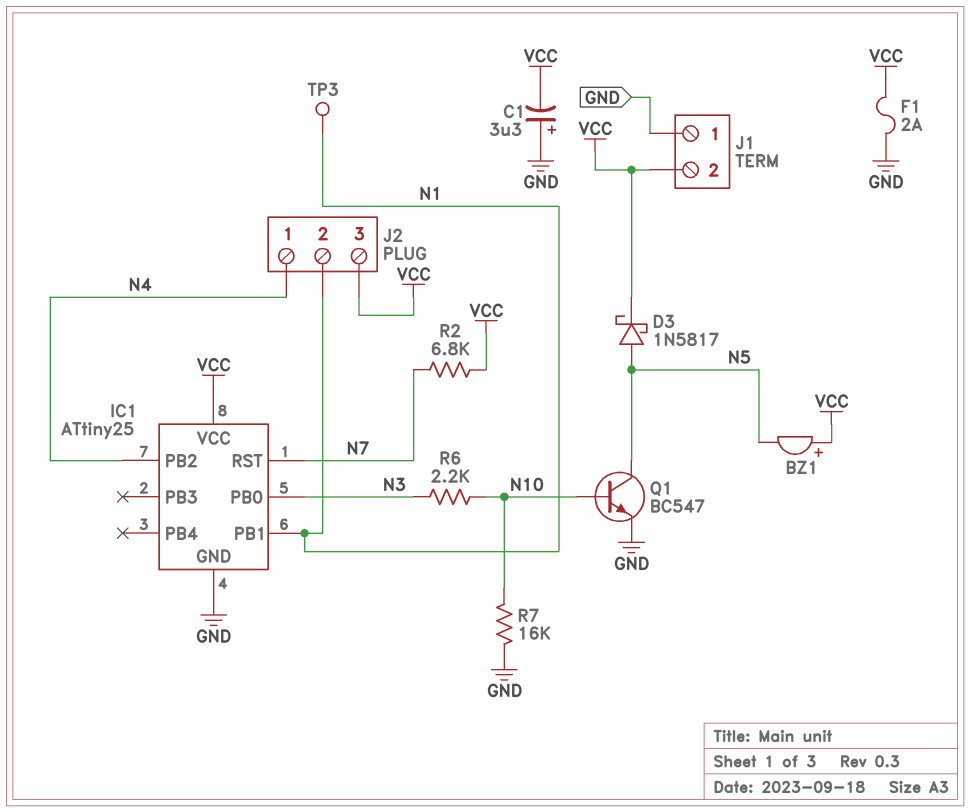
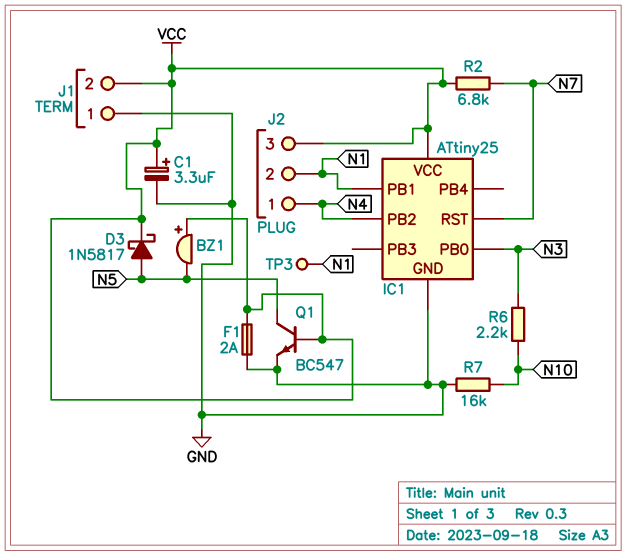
C1: 3.3uF (plus GND, minus VCC) -> 3.3uF (plus VCC, minus GND)
Q1: NPN BC547 (B N10, C N5, E GND) -> NPN BC547 (B VCC, C N5, E GND)

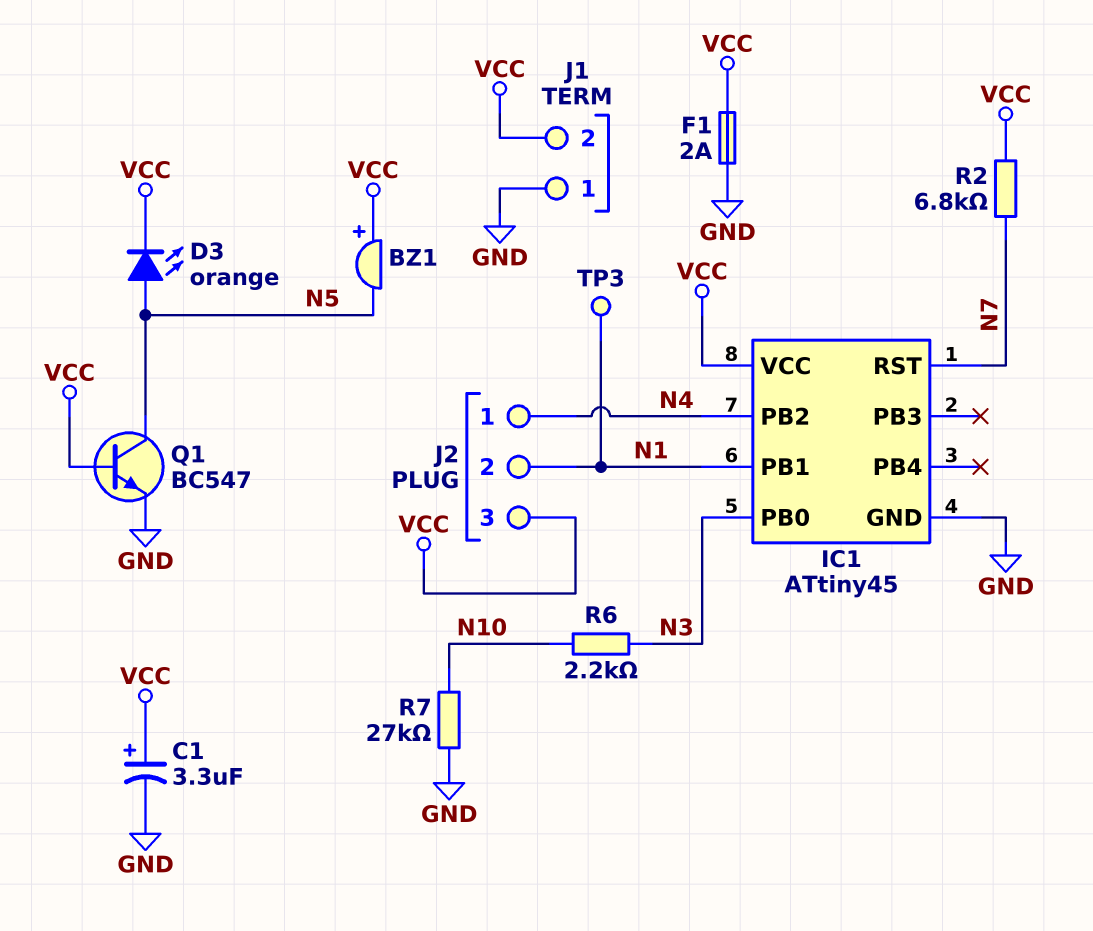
D3: schottky 1N5817 (A N5, K VCC) -> LED orange (A N5, K VCC)
IC1: ATtiny25 -> ATtiny45
R7: 16k (GND, N10) -> 27k (GND, N10)

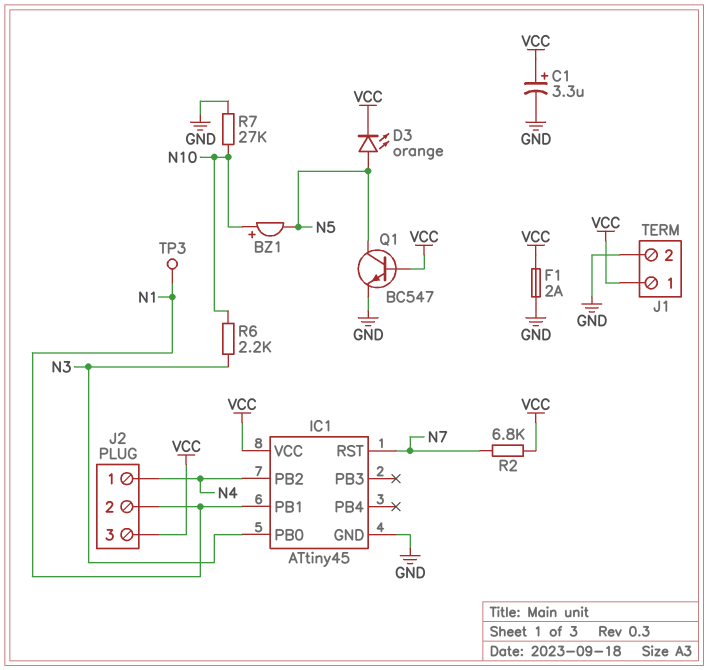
BZ1: buzzer (plus VCC, minus N5) -> buzzer (plus N10, minus N5)
J1 pin 1: GND -> VCC
J1 pin 2: VCC -> GND

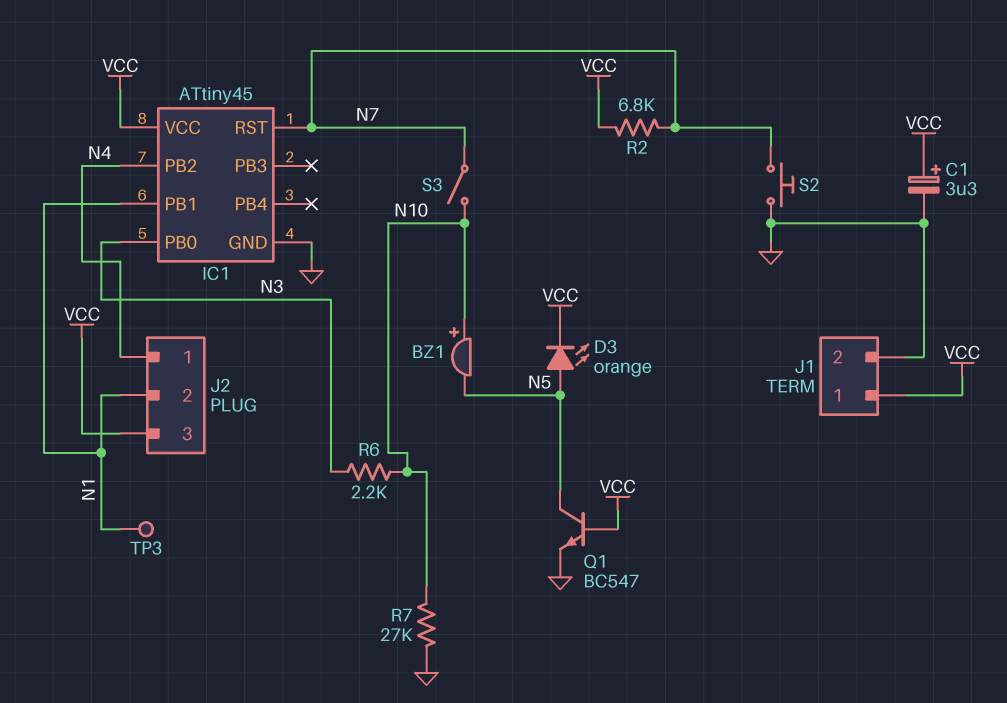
F1: 2A (GND, VCC) -> none
S2: none -> button (GND, N7)
S3: none -> switch (N7, N10)

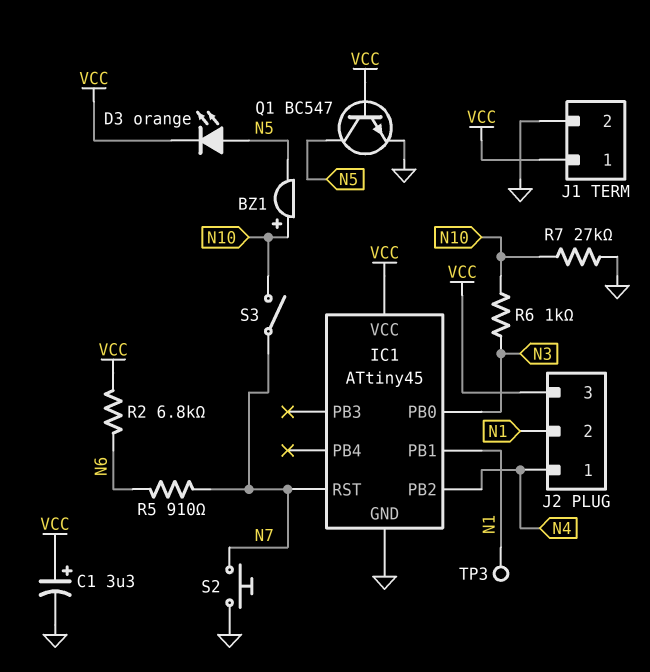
R2: 6.8k (N7, VCC) -> 6.8k (N6, VCC)
R5: none -> 910 (N6, N7)
R6: 2.2k (N3, N10) -> 1k (N3, N10)

